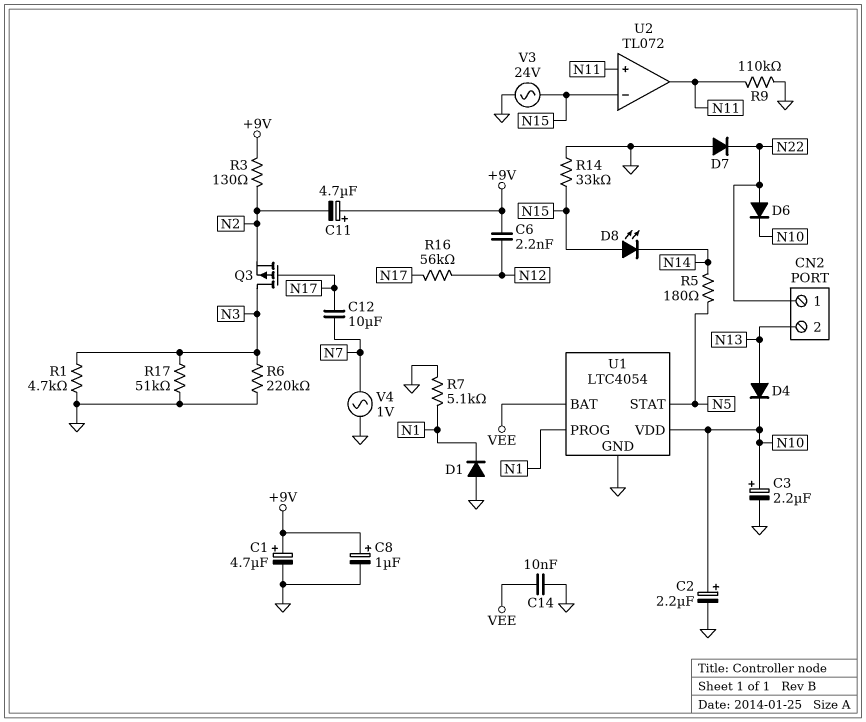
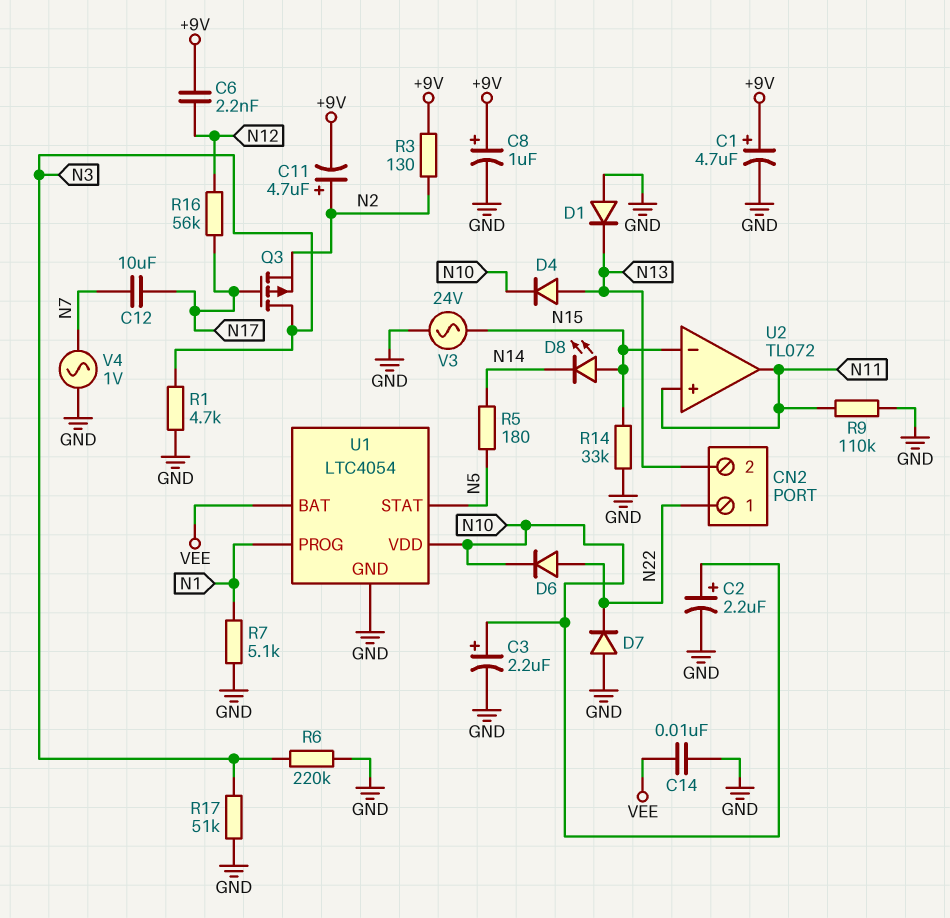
C11: 4.7uF (plus +9V, minus N2) -> 4.7uF (plus N2, minus +9V)
D1: diode (A GND, K N1) -> diode (A GND, K N13)

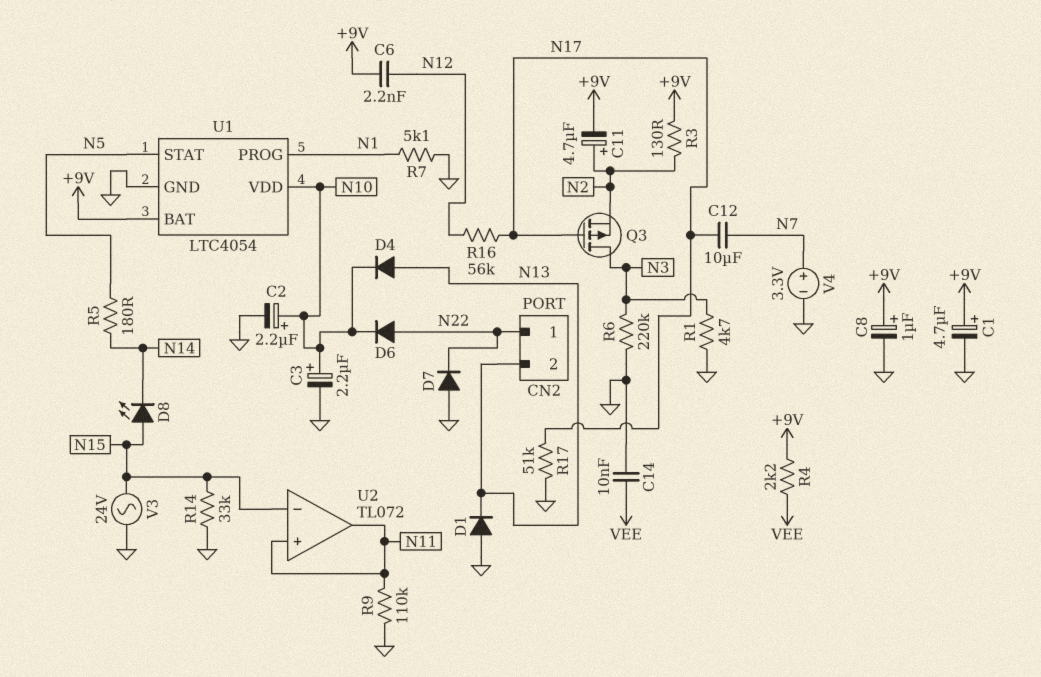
R4: none -> 2.2k (+9V, VEE)
R17: 51k (GND, N3) -> 51k (GND, N17)
U1 pin BAT: VEE -> +9V
V4: AC 1V (GND, N7) -> 3.3V (plus N7, minus GND)

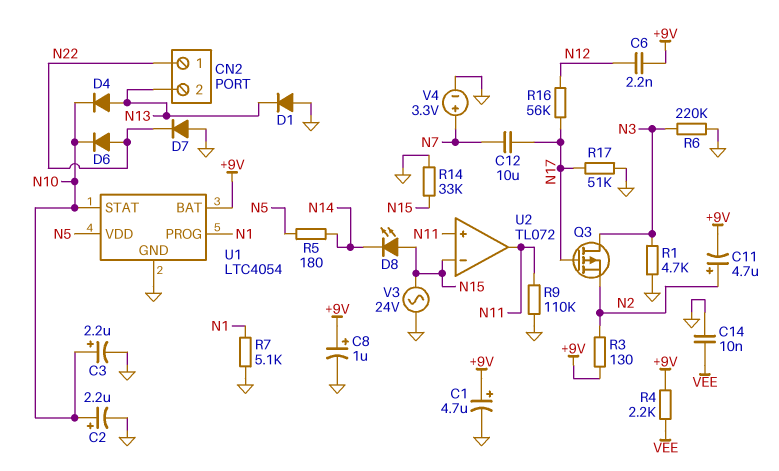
U1 pin STAT: N5 -> N10
U1 pin VDD: N10 -> N5

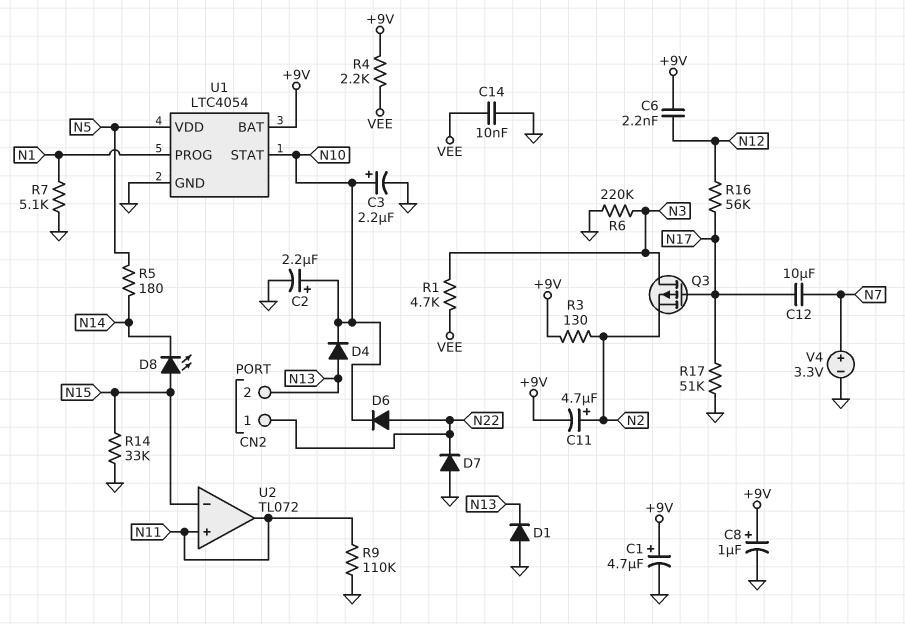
R1: 4.7k (GND, N3) -> 4.7k (N3, VEE)
V3: AC 24V (GND, N15) -> none

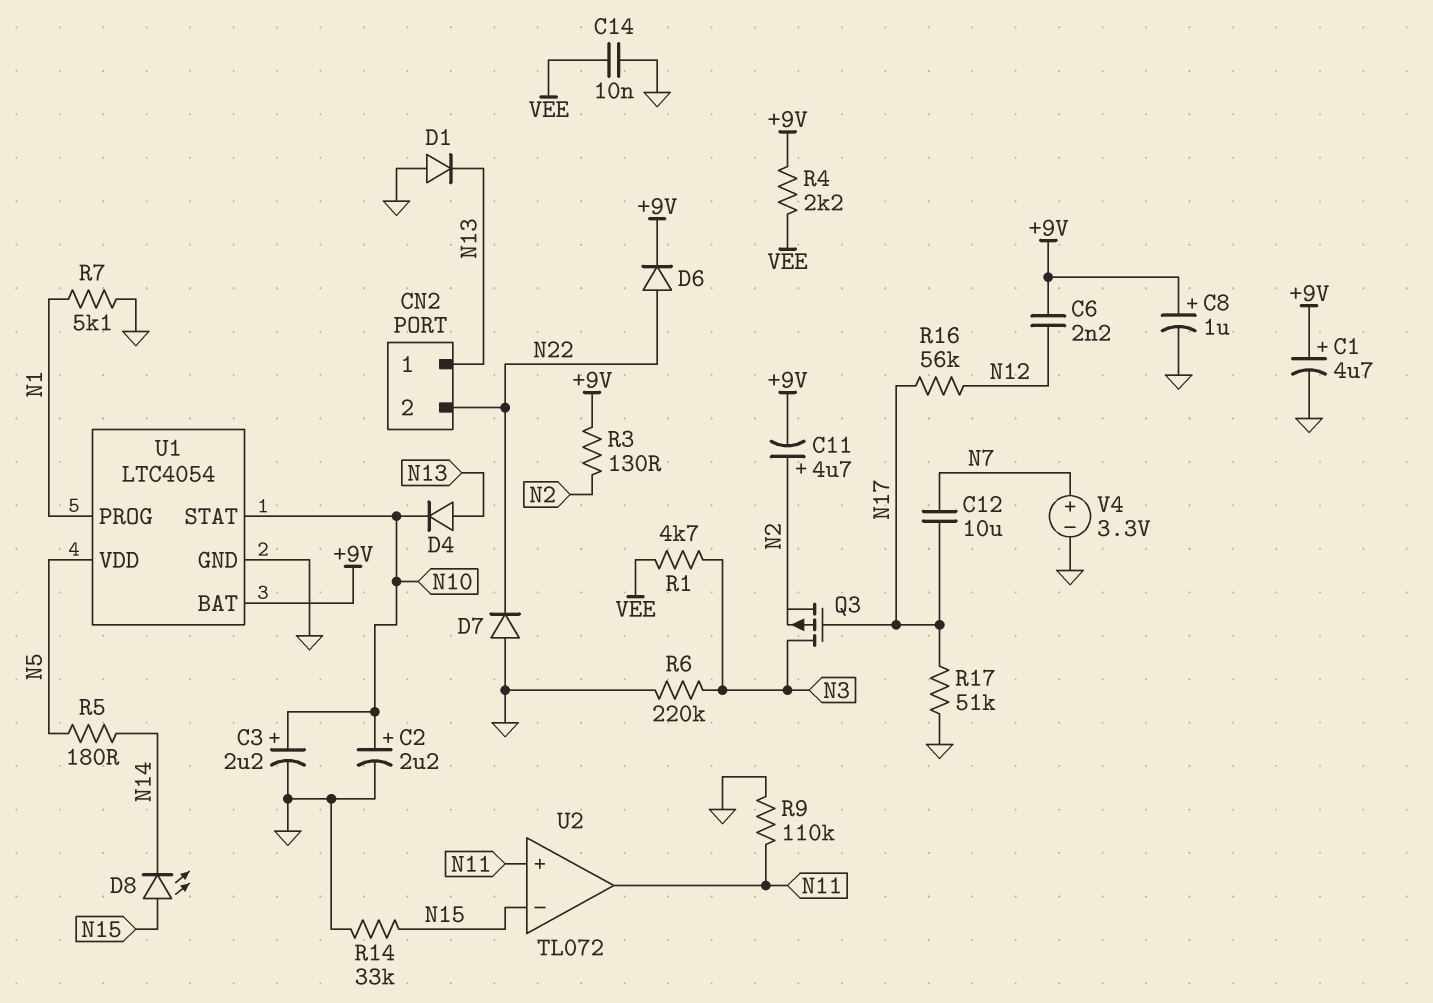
CN2 pin 1: N22 -> N13
CN2 pin 2: N13 -> N22
D6: diode (A N22, K N10) -> diode (A N22, K +9V)

